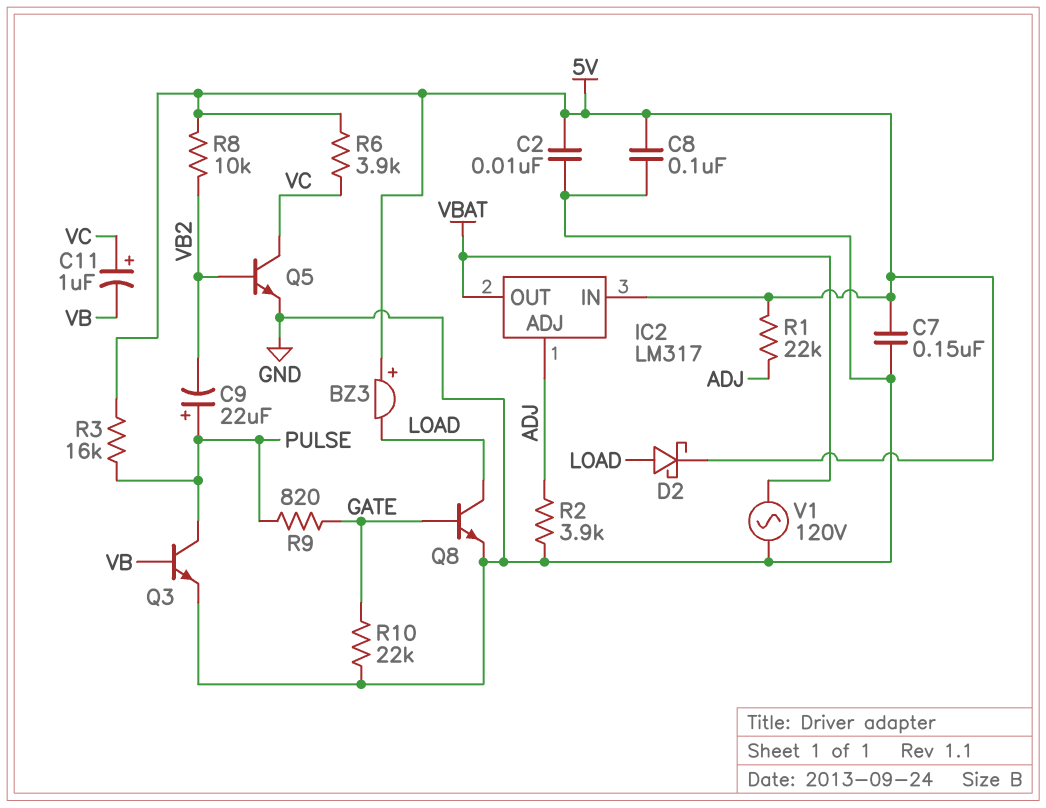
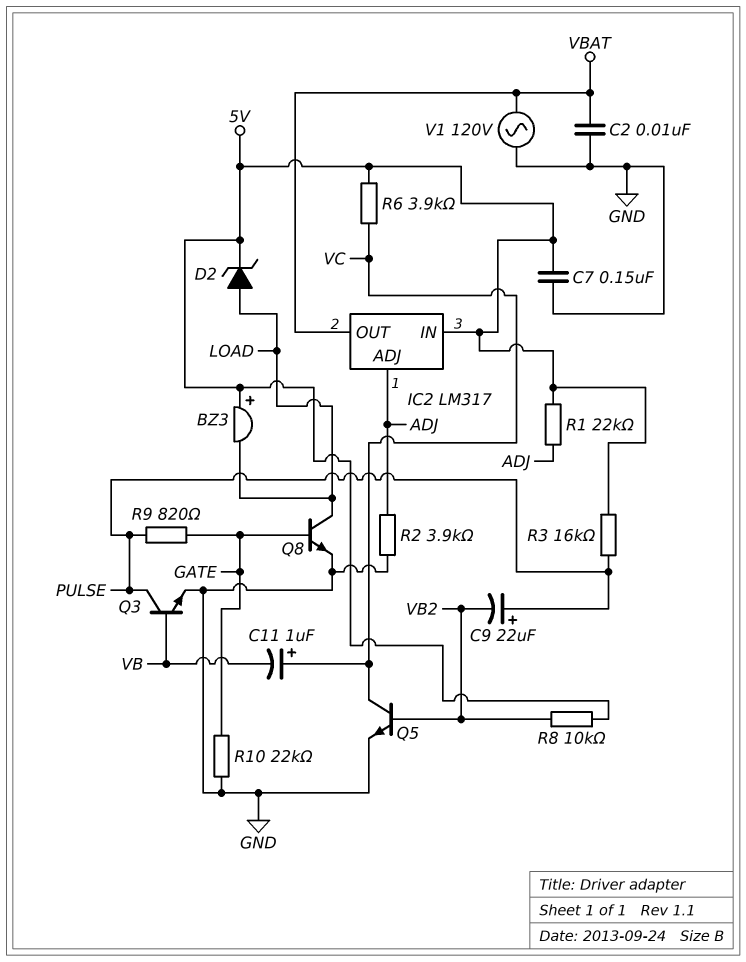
C2: 10nF (5V, GND) -> 10nF (GND, VBAT)
C8: 100nF (5V, GND) -> none
D2: schottky (A LOAD, K 5V) -> zener (A LOAD, K 5V)

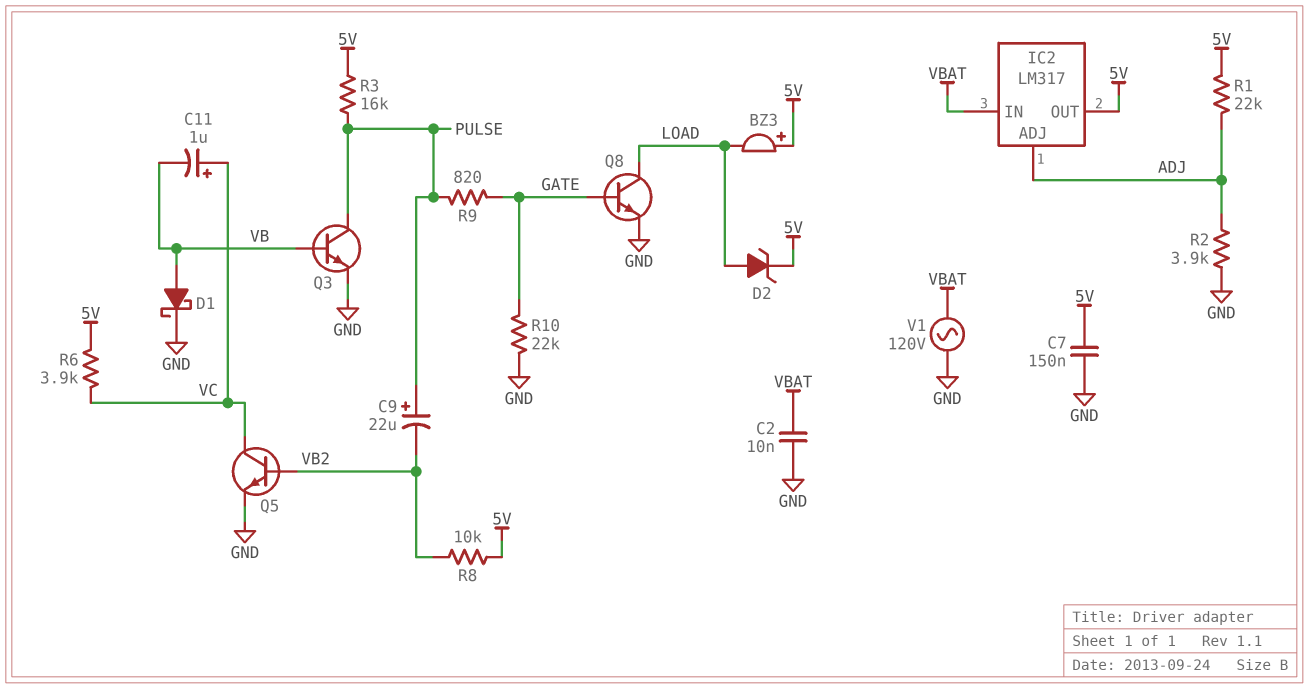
D1: none -> schottky (A VB, K GND)
IC2 pin IN: 5V -> VBAT
IC2 pin OUT: VBAT -> 5V

